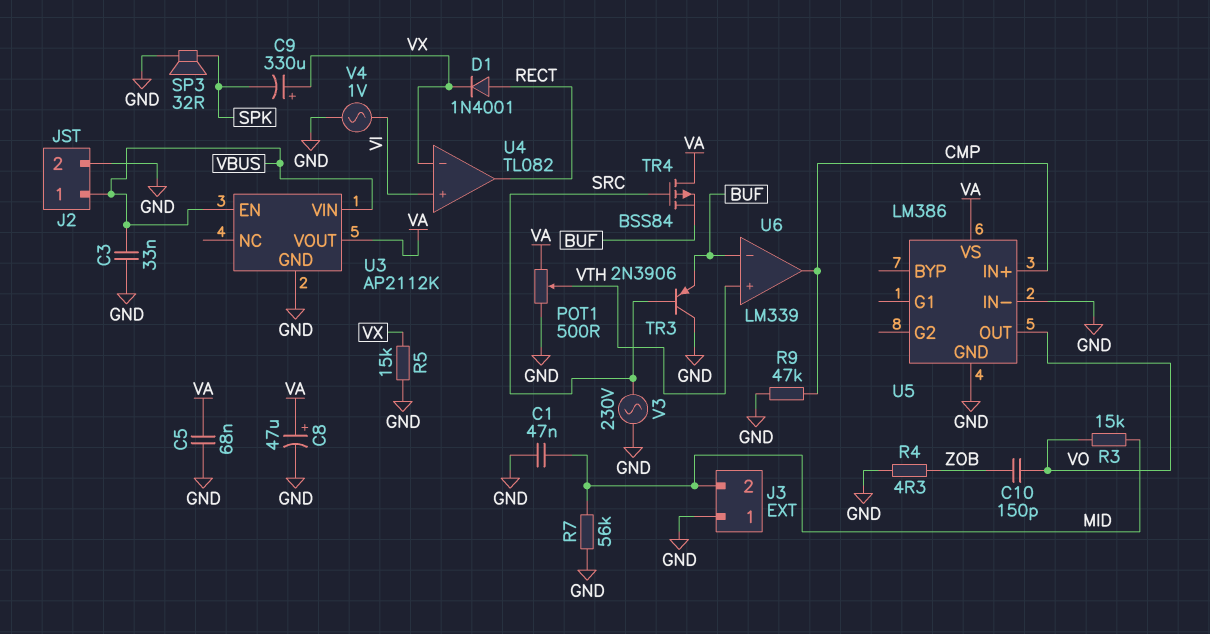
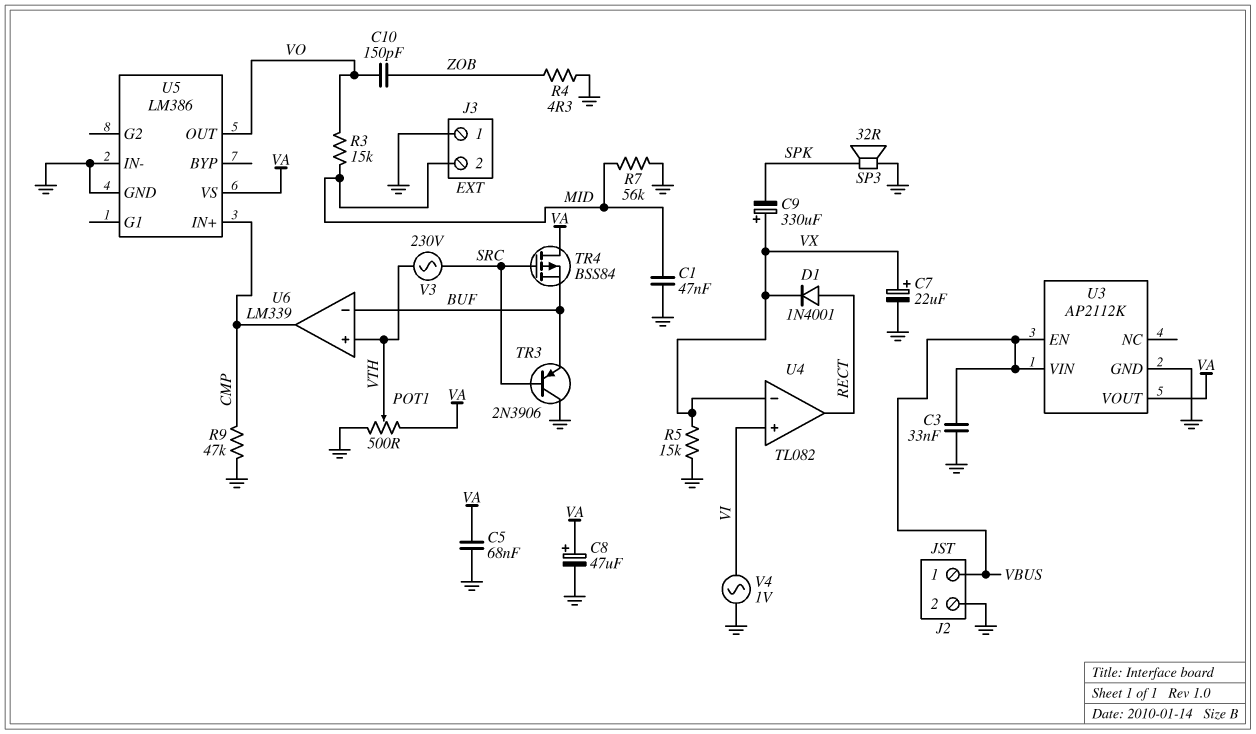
C7: none -> 22uF (plus VX, minus GND)
V3: AC 230V (GND, SRC) -> AC 230V (SRC, VTH)

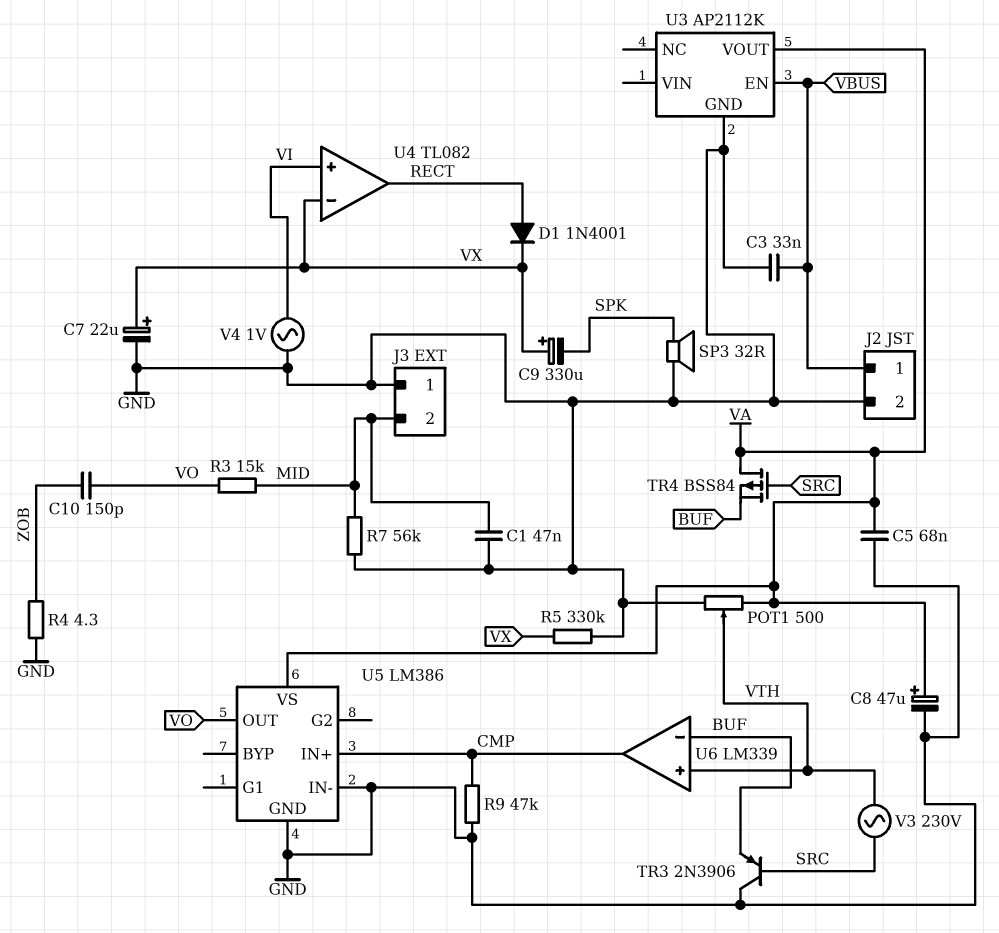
R5: 15k (GND, VX) -> 330k (GND, VX)
U3 pin VIN: VBUS -> none

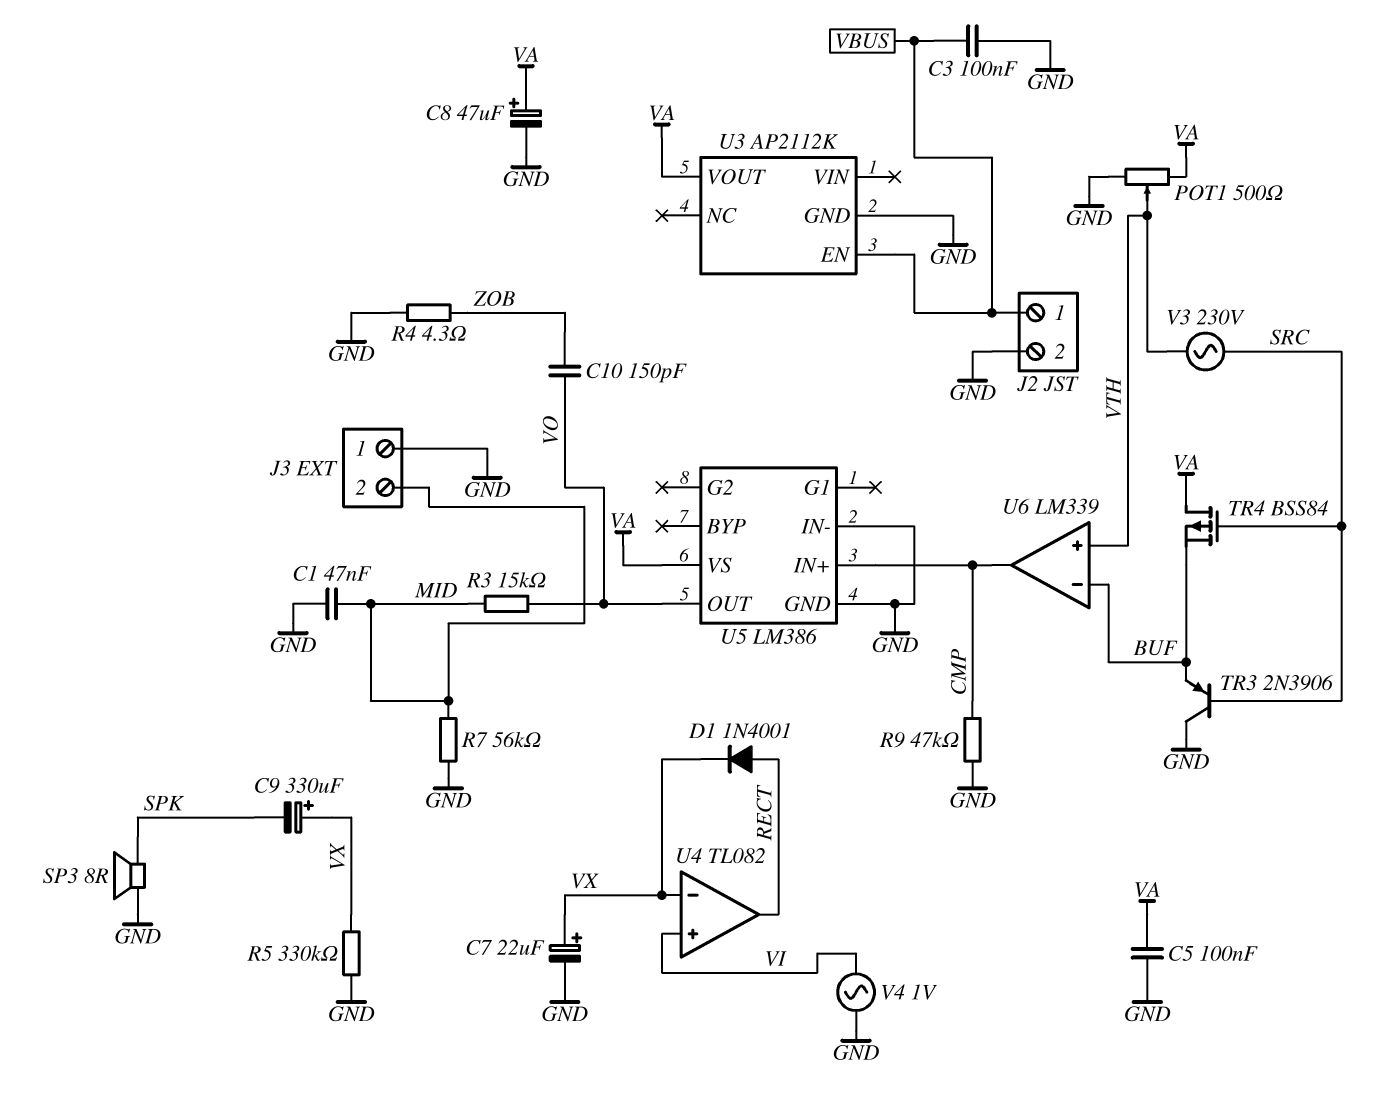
C3: 33nF (GND, VBUS) -> 100nF (GND, VBUS)
C5: 68nF (GND, VA) -> 100nF (GND, VA)
SP3: speaker 32R (GND, SPK) -> speaker 8R (GND, SPK)

